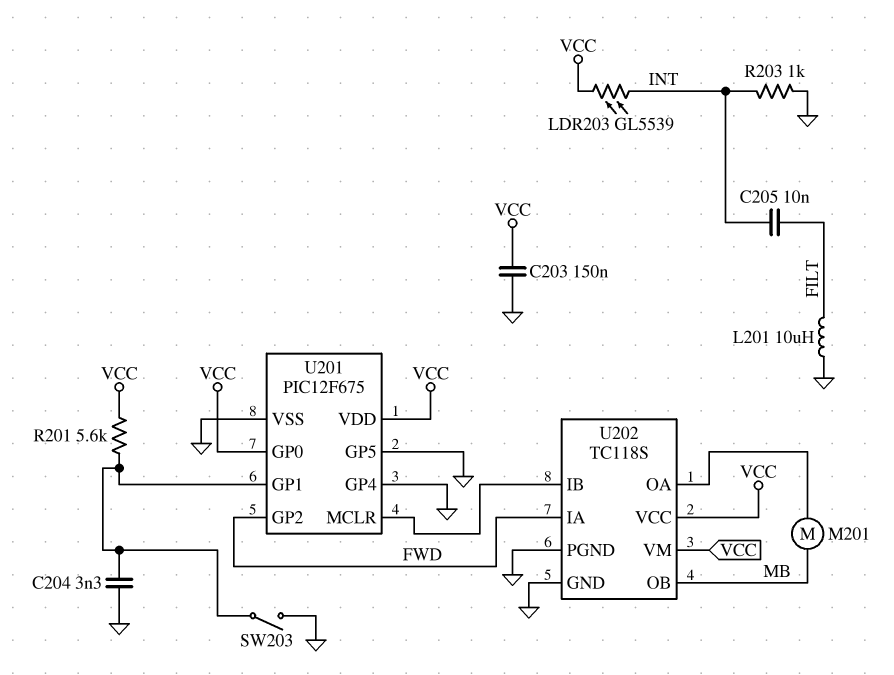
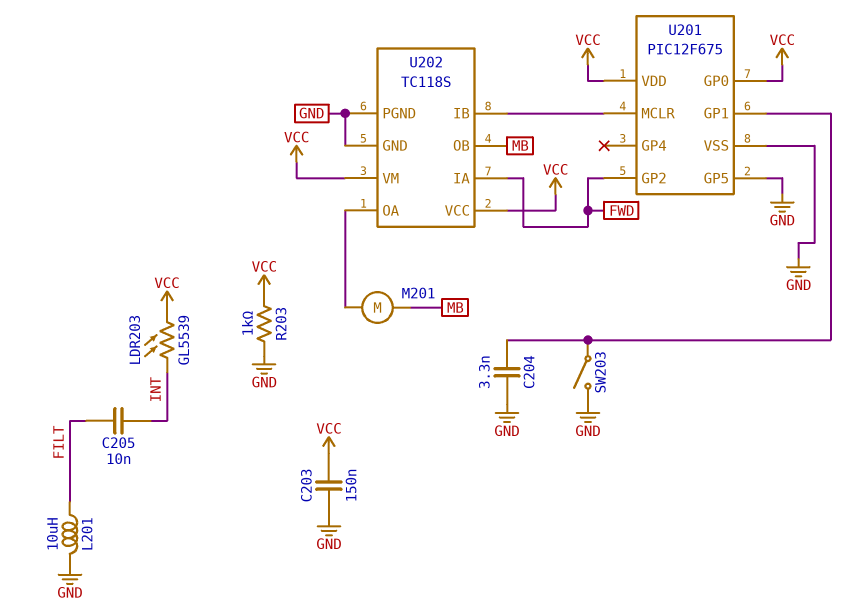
R201: 5.6k (U201/GP1, VCC) -> none
R203: 1k (GND, INT) -> 1k (GND, VCC)
U201 pin GP4: GND -> none

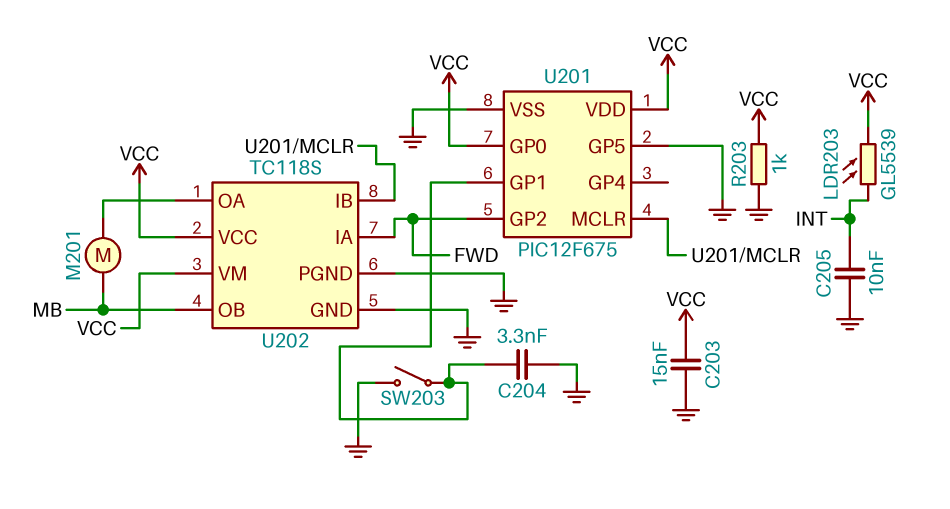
C203: 150nF (GND, VCC) -> 15nF (GND, VCC)
C205: 10nF (FILT, INT) -> 10nF (GND, INT)
L201: 10uH (FILT, GND) -> none

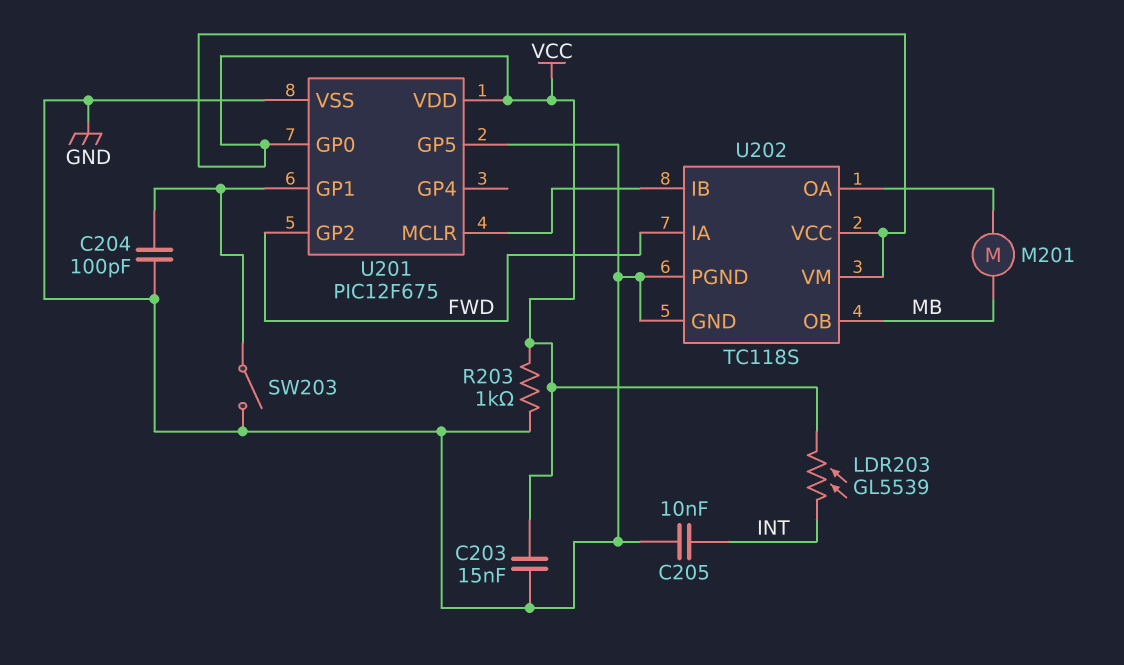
C204: 3.3nF (GND, U201/GP1) -> 100pF (GND, U201/GP1)

